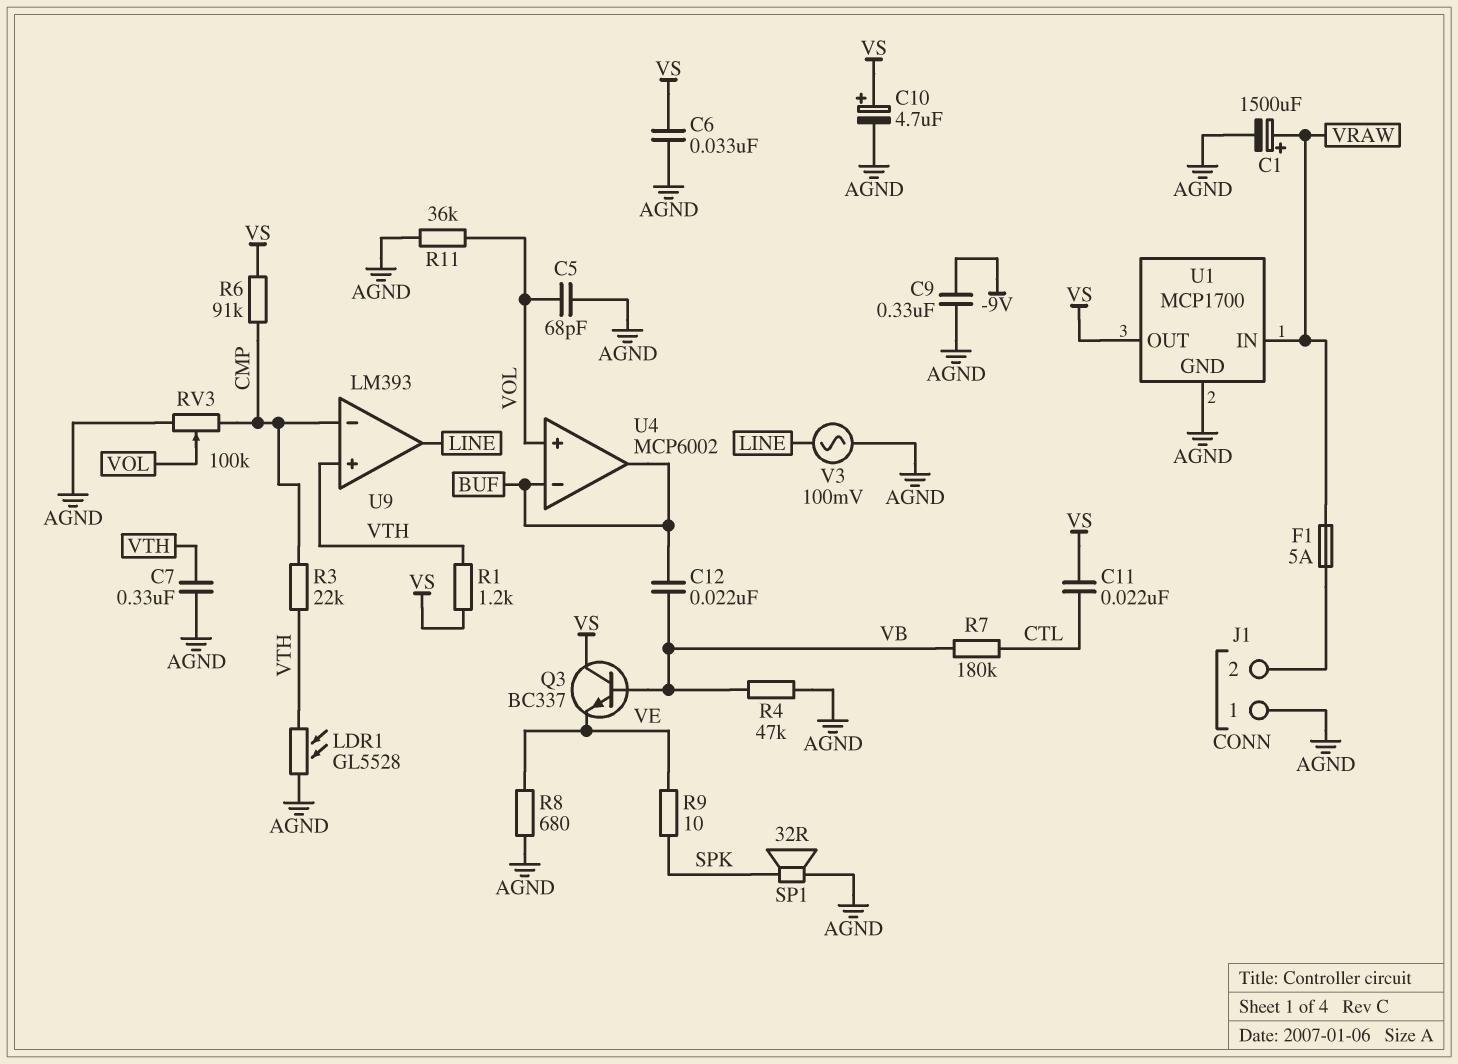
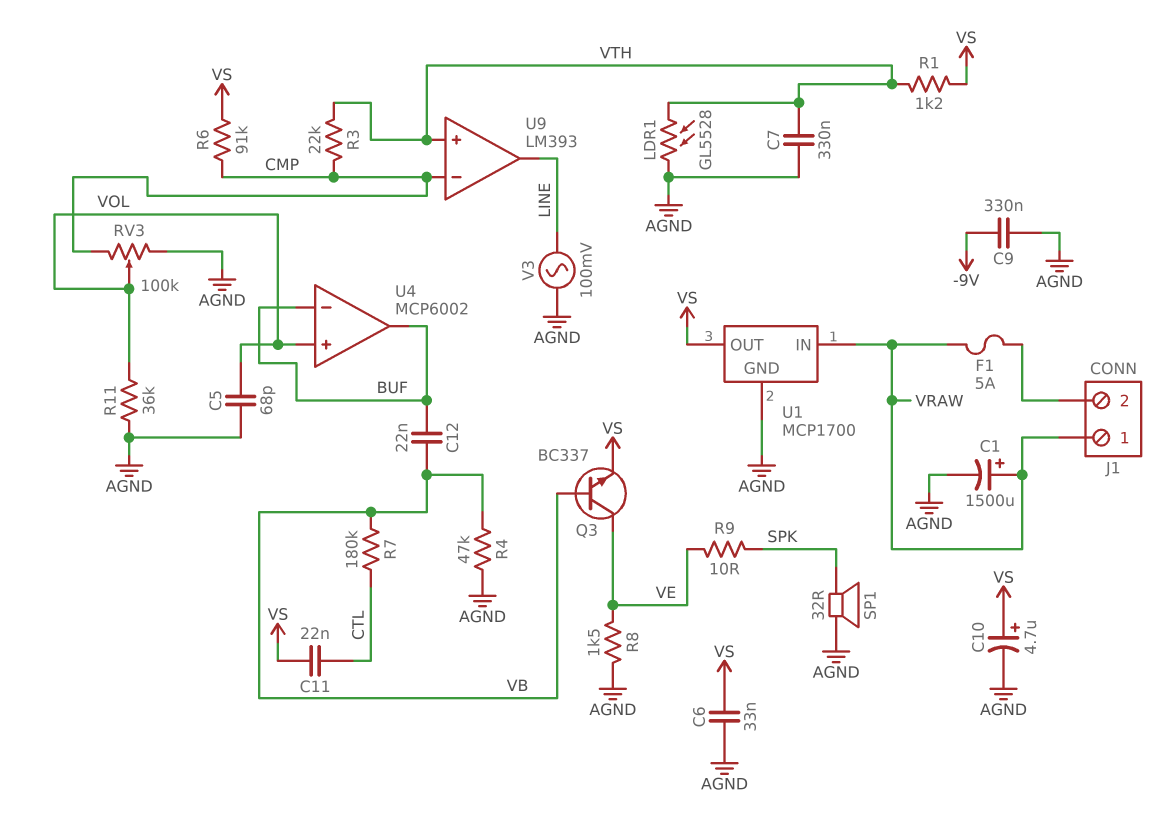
J1 pin 1: AGND -> VRAW
Q3: NPN BC337 (B VB, C VS, E VE) -> NPN BC337 (B VB, C VE, E VS)
R8: 680 (AGND, VE) -> 1.5k (AGND, VE)

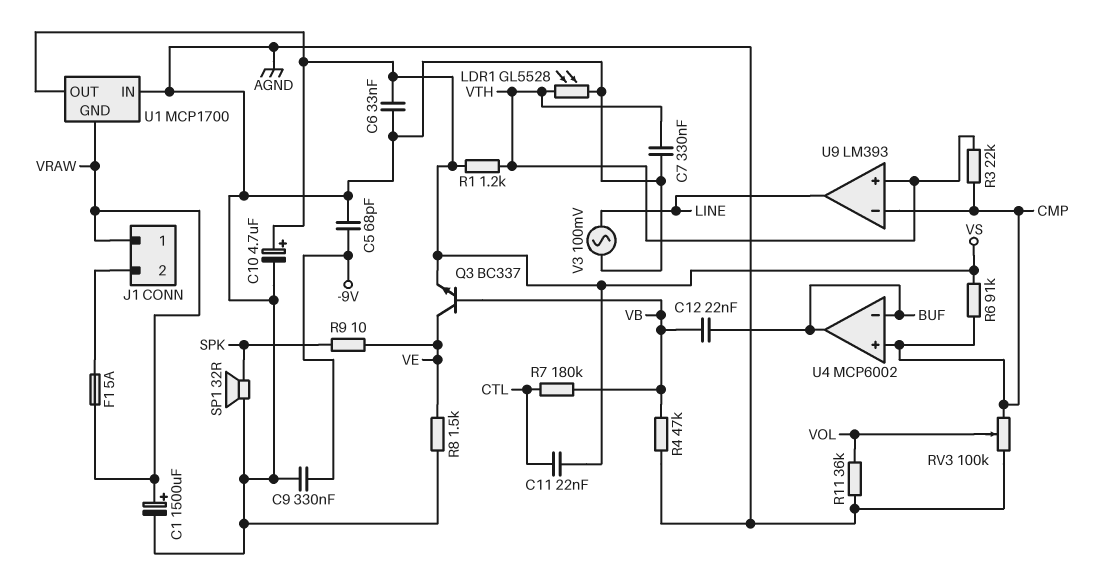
C5: 68pF (AGND, VOL) -> 68pF (-9V, AGND)
U1 pin GND: AGND -> VRAW
U1 pin IN: VRAW -> AGND
U4 pin in+: VOL -> CMP

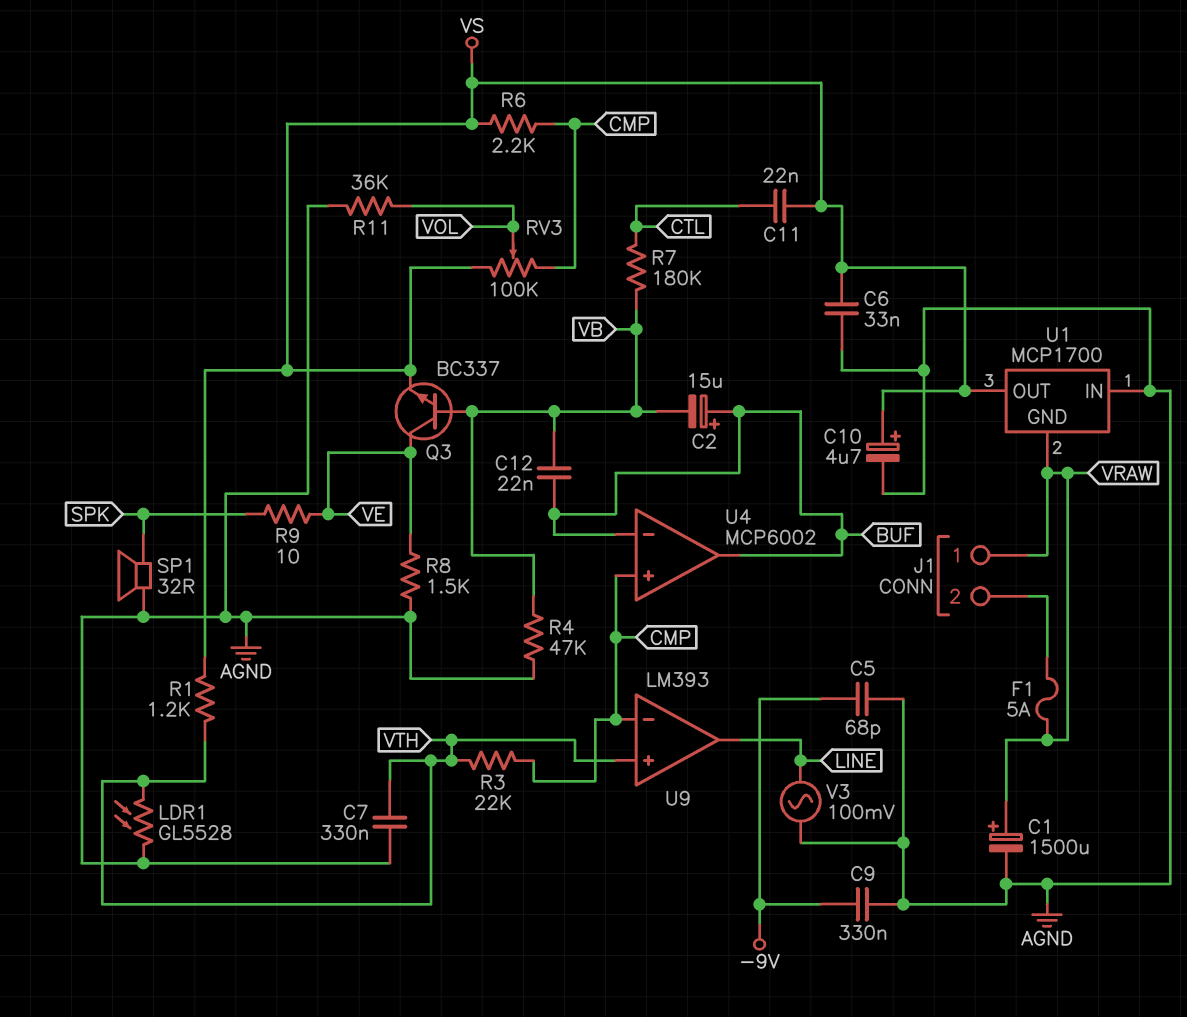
C2: none -> 15uF (plus BUF, minus VB)
R6: 91k (CMP, VS) -> 2.2k (CMP, VS)
RV3: 100k (AGND, CMP, wiper VOL) -> 100k (CMP, VS, wiper VOL)

